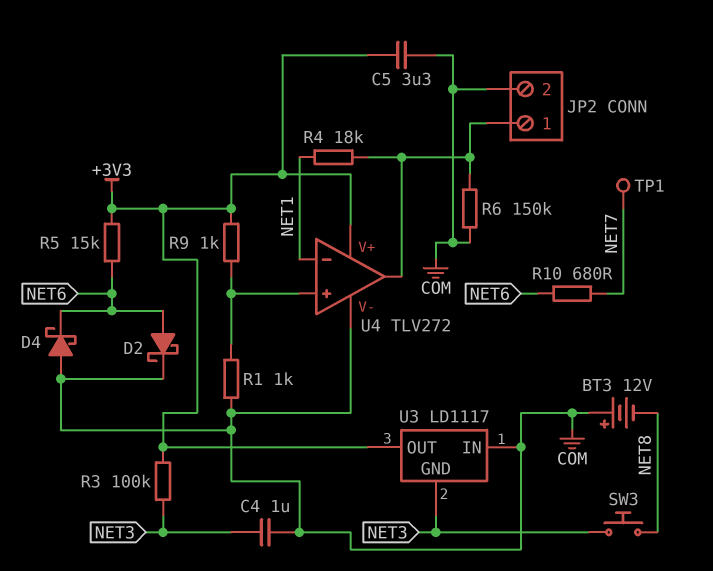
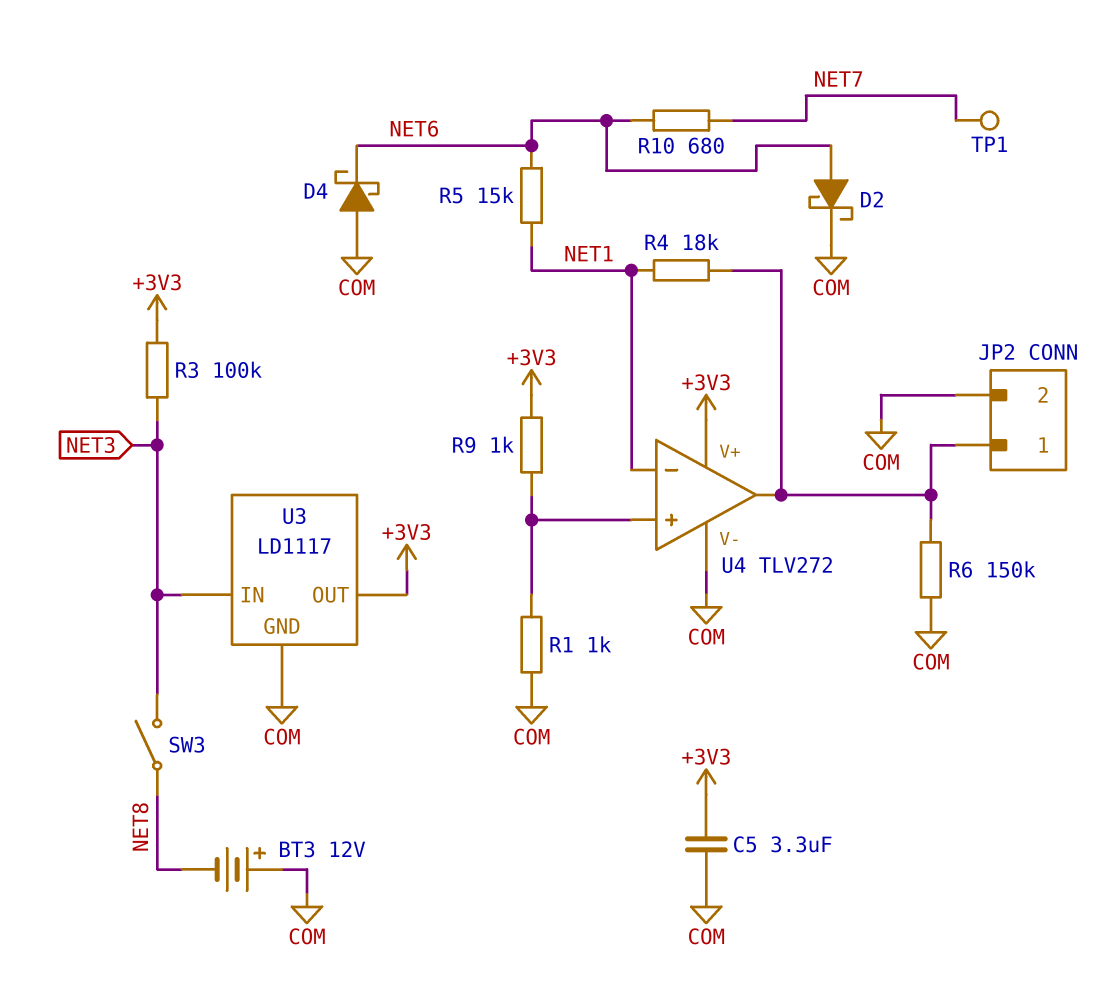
C4: 1uF (COM, NET3) -> none
R5: 15k (+3V3, NET6) -> 15k (NET1, NET6)
SW3: button (NET3, NET8) -> switch (NET3, NET8)
U3 pin GND: NET3 -> COM
U3 pin IN: COM -> NET3

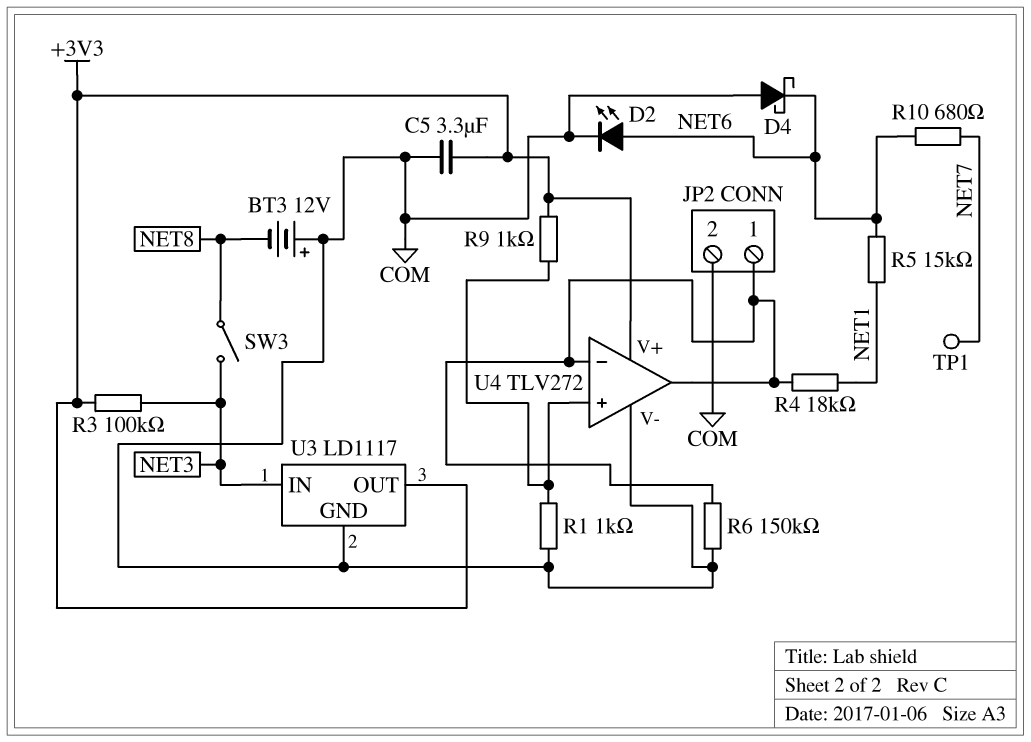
D2: schottky (A NET6, K COM) -> LED (A NET6, K COM)
U4 pin in-: NET1 -> JP2/1

